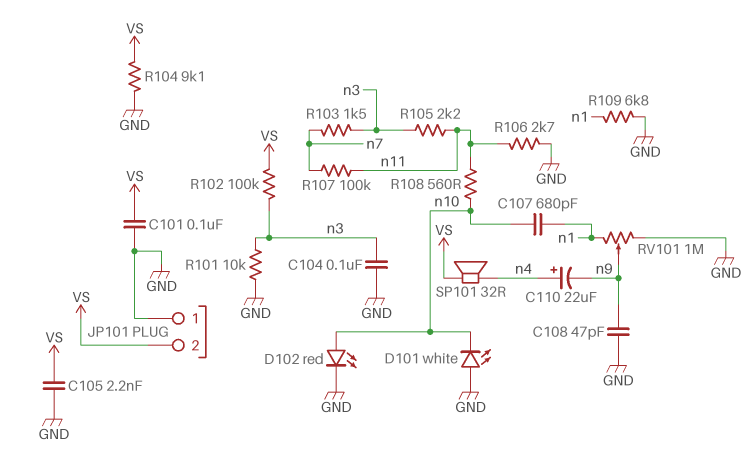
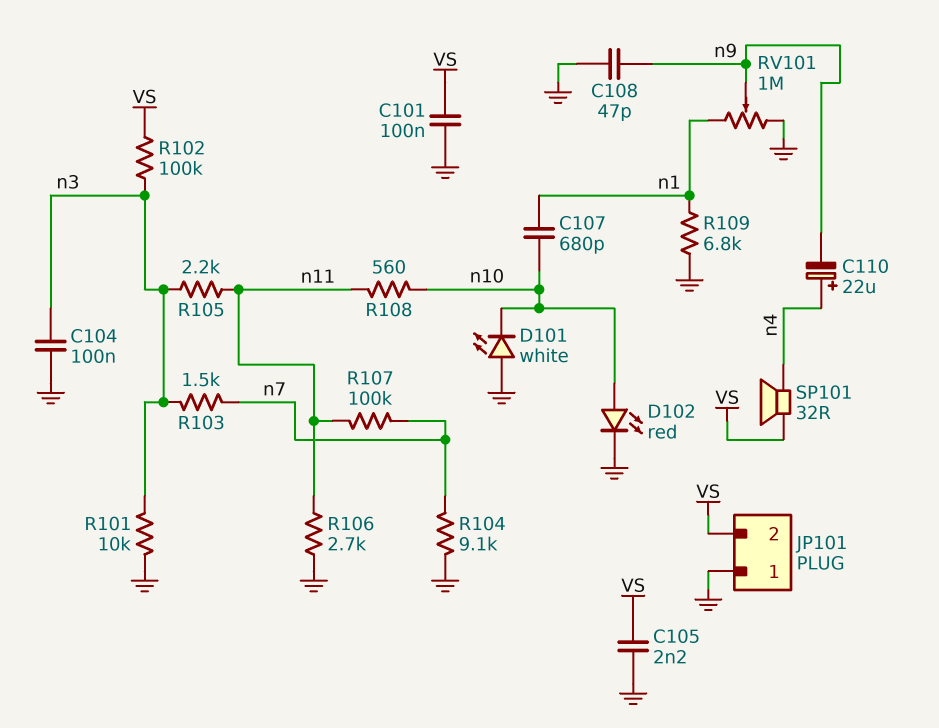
R104: 9.1k (GND, VS) -> 9.1k (GND, n7)

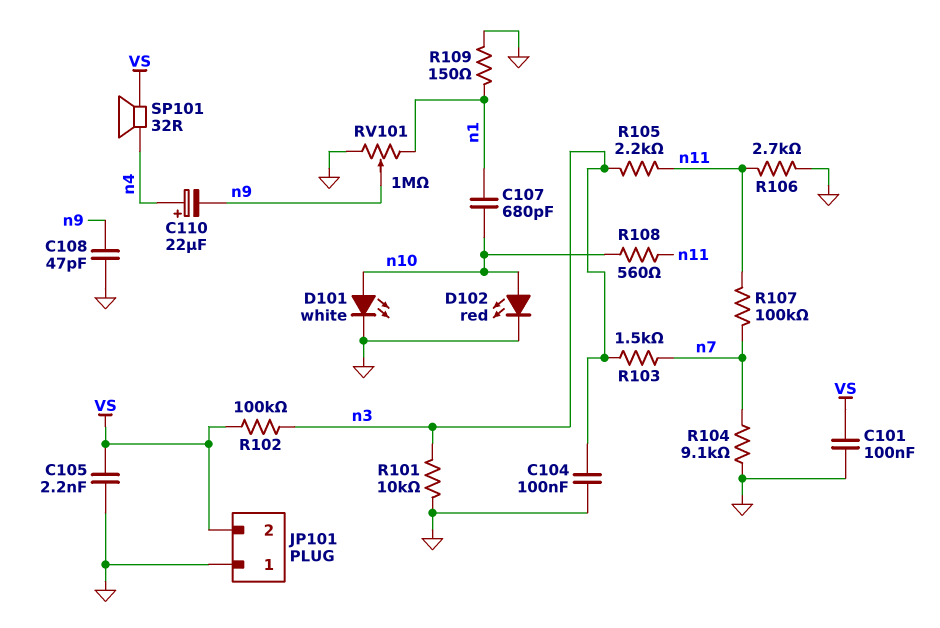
D101: LED white (A GND, K n10) -> LED white (A n10, K GND)
R109: 6.8k (GND, n1) -> 150 (GND, n1)

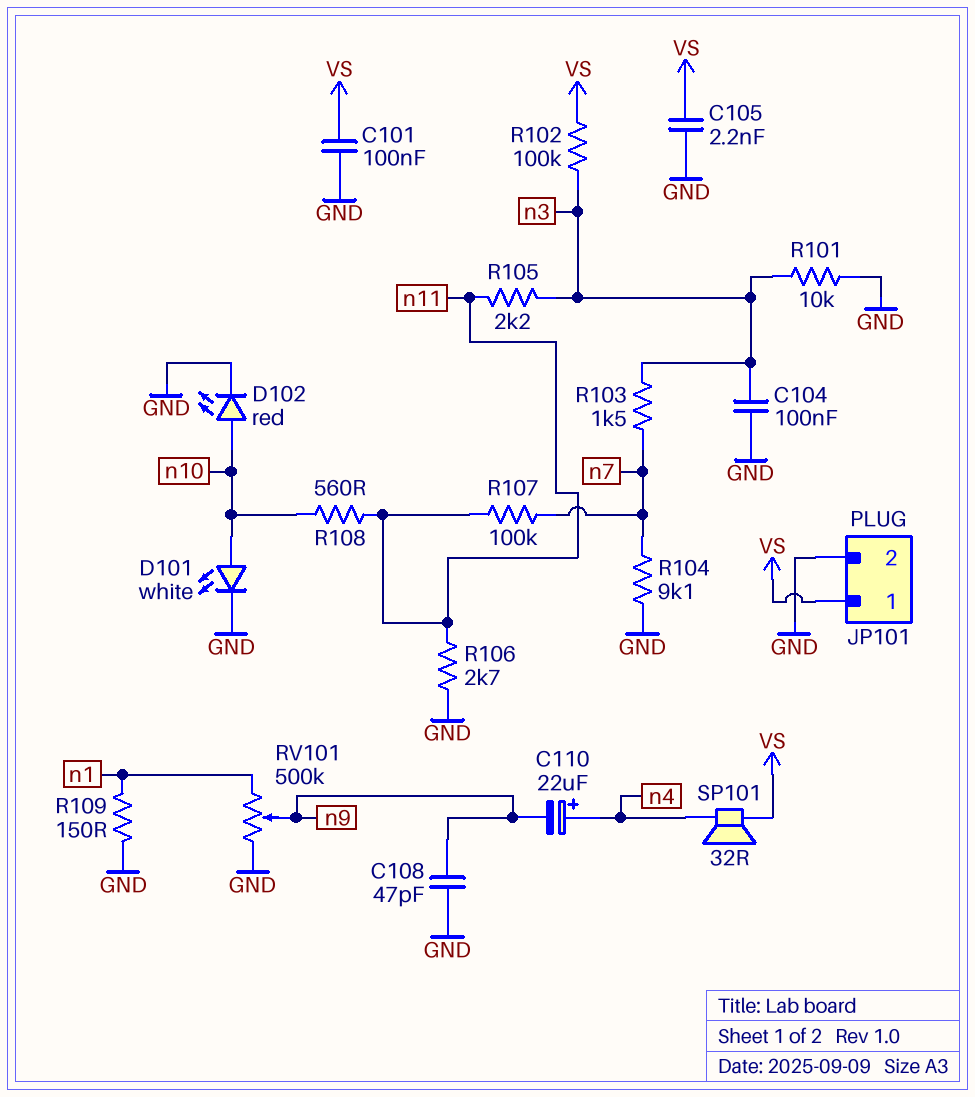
C107: 680pF (n1, n10) -> none
JP101 pin 1: GND -> VS
JP101 pin 2: VS -> GND
RV101: 1M (GND, n1, wiper n9) -> 500k (GND, n1, wiper n9)

